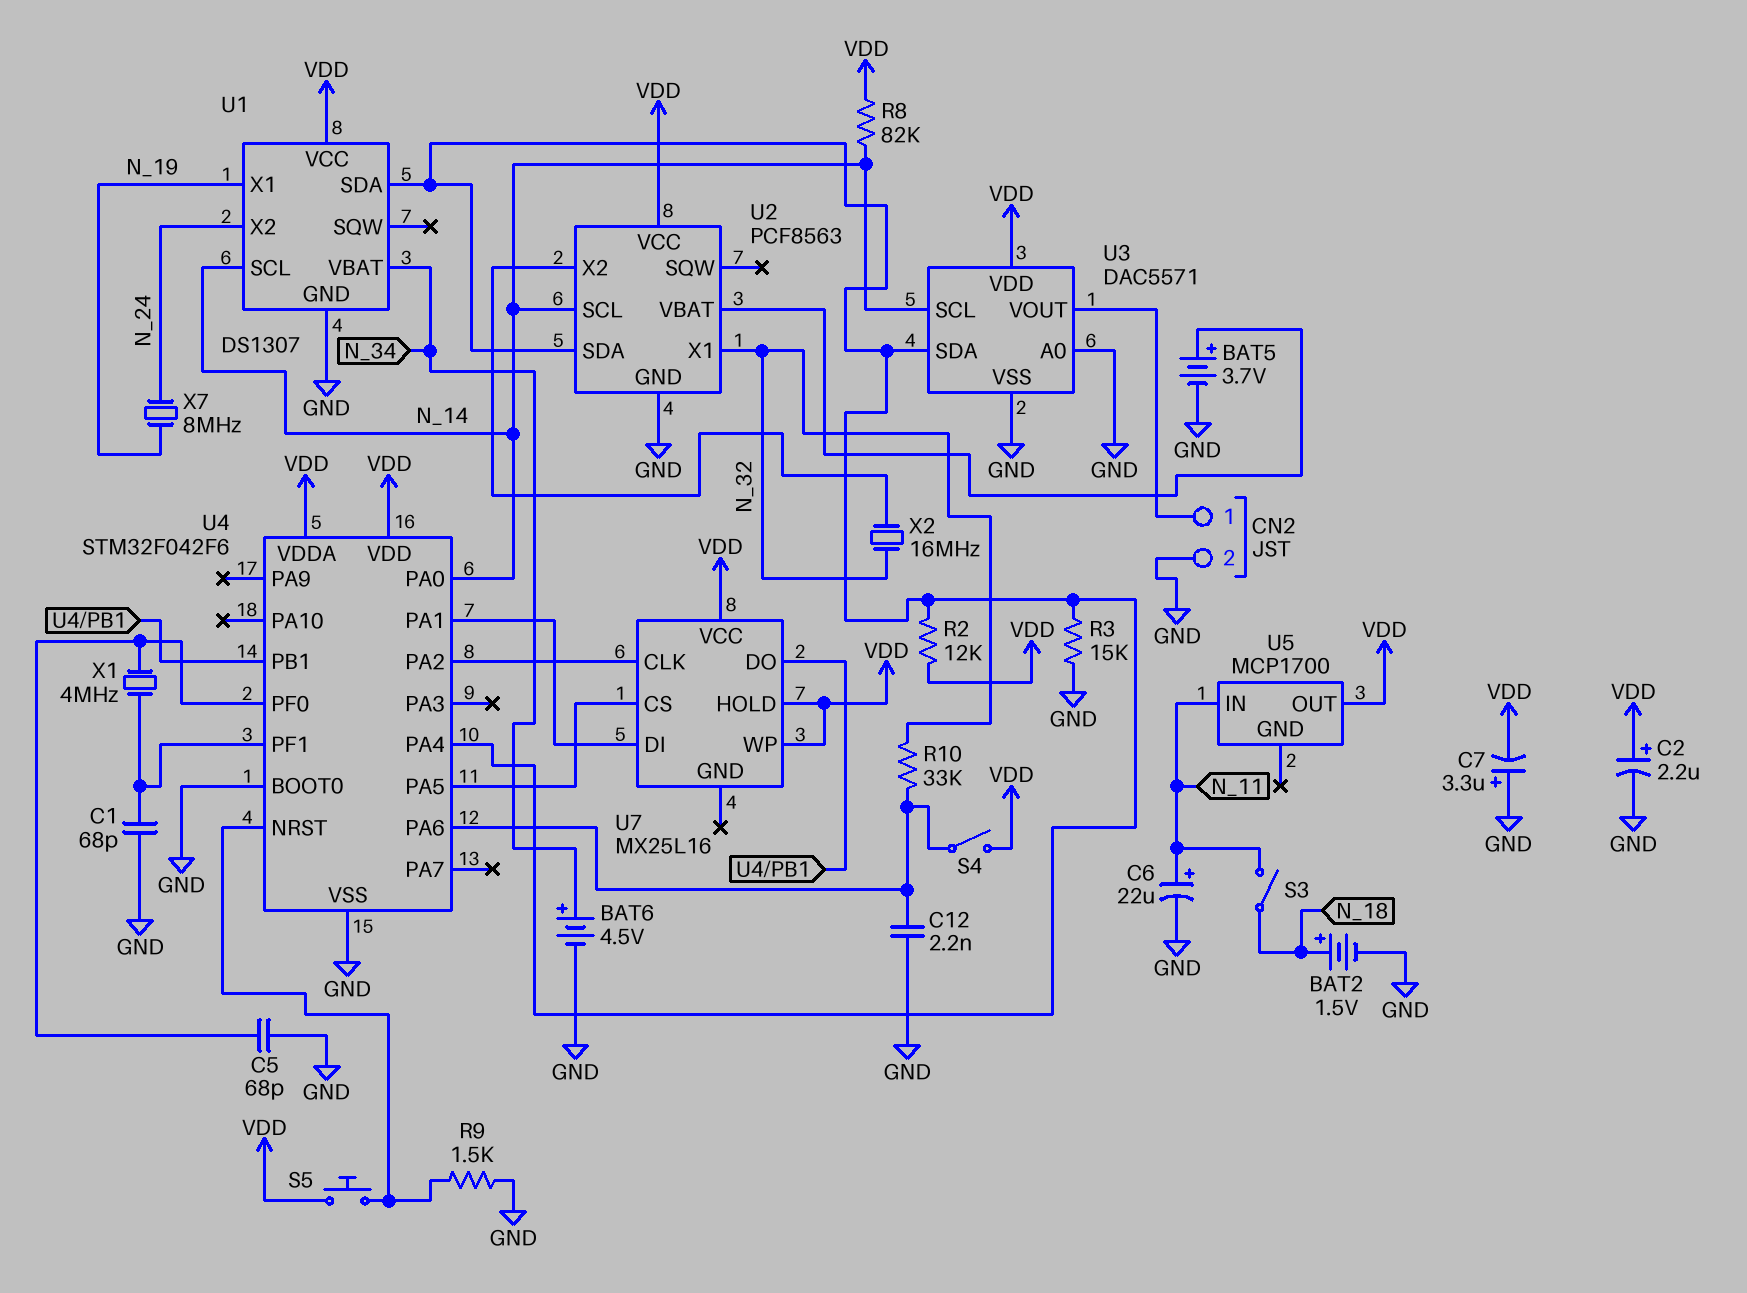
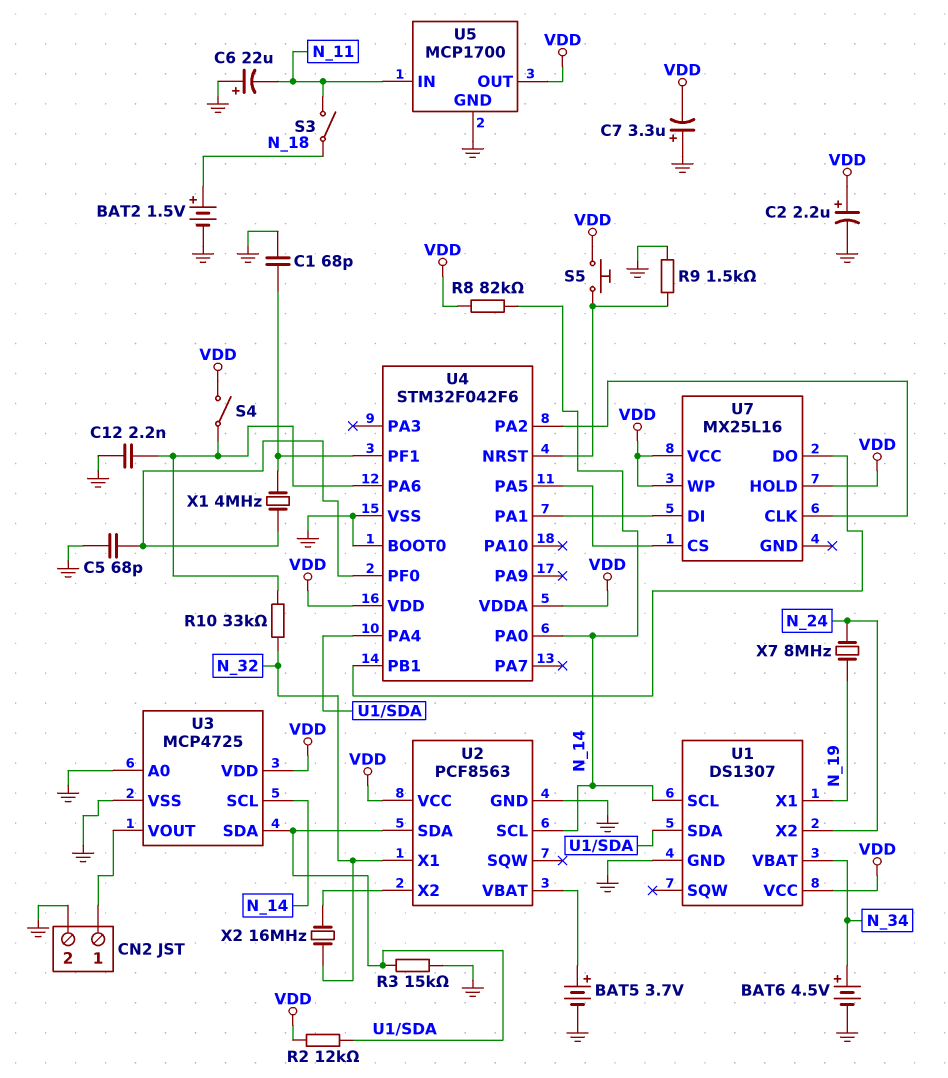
C6: 22uF (plus N_11, minus GND) -> 22uF (plus GND, minus N_11)
U3: DAC5571 -> MCP4725
U5 pin GND: none -> GND

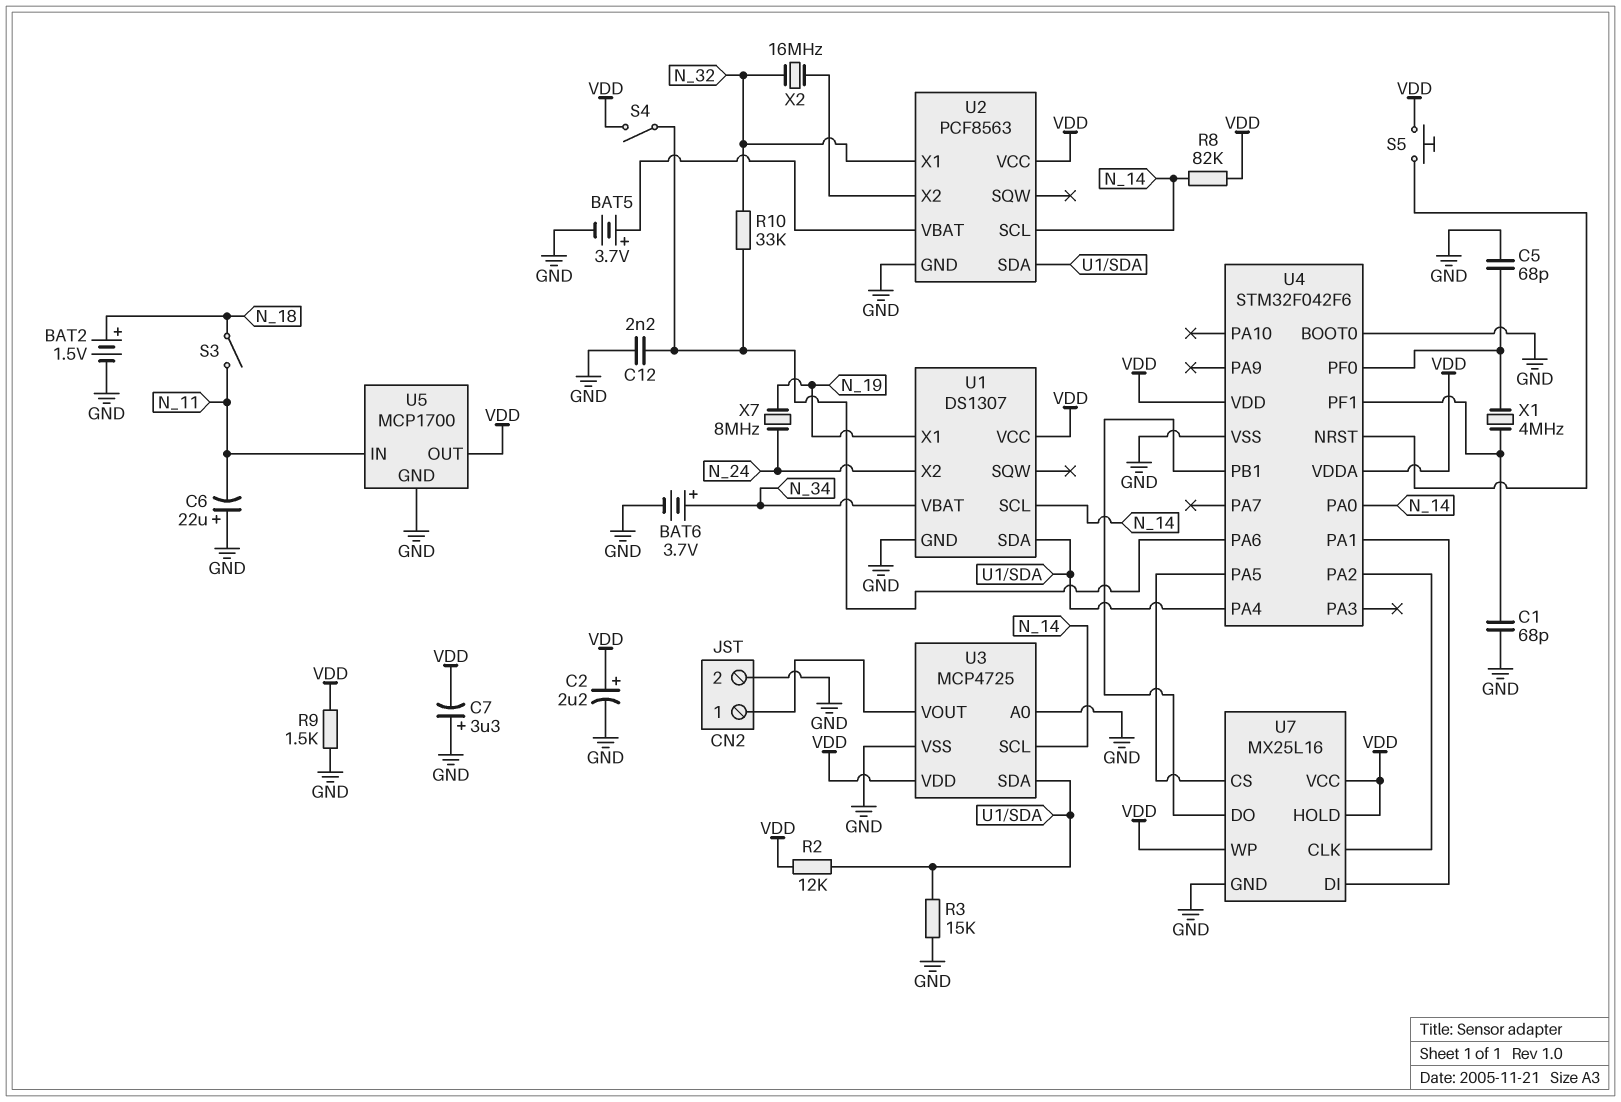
BAT6: 4.5V (plus N_34, minus GND) -> 3.7V (plus N_34, minus GND)
R9: 1.5k (GND, U4/NRST) -> 1.5k (GND, VDD)
U7 pin GND: none -> GND

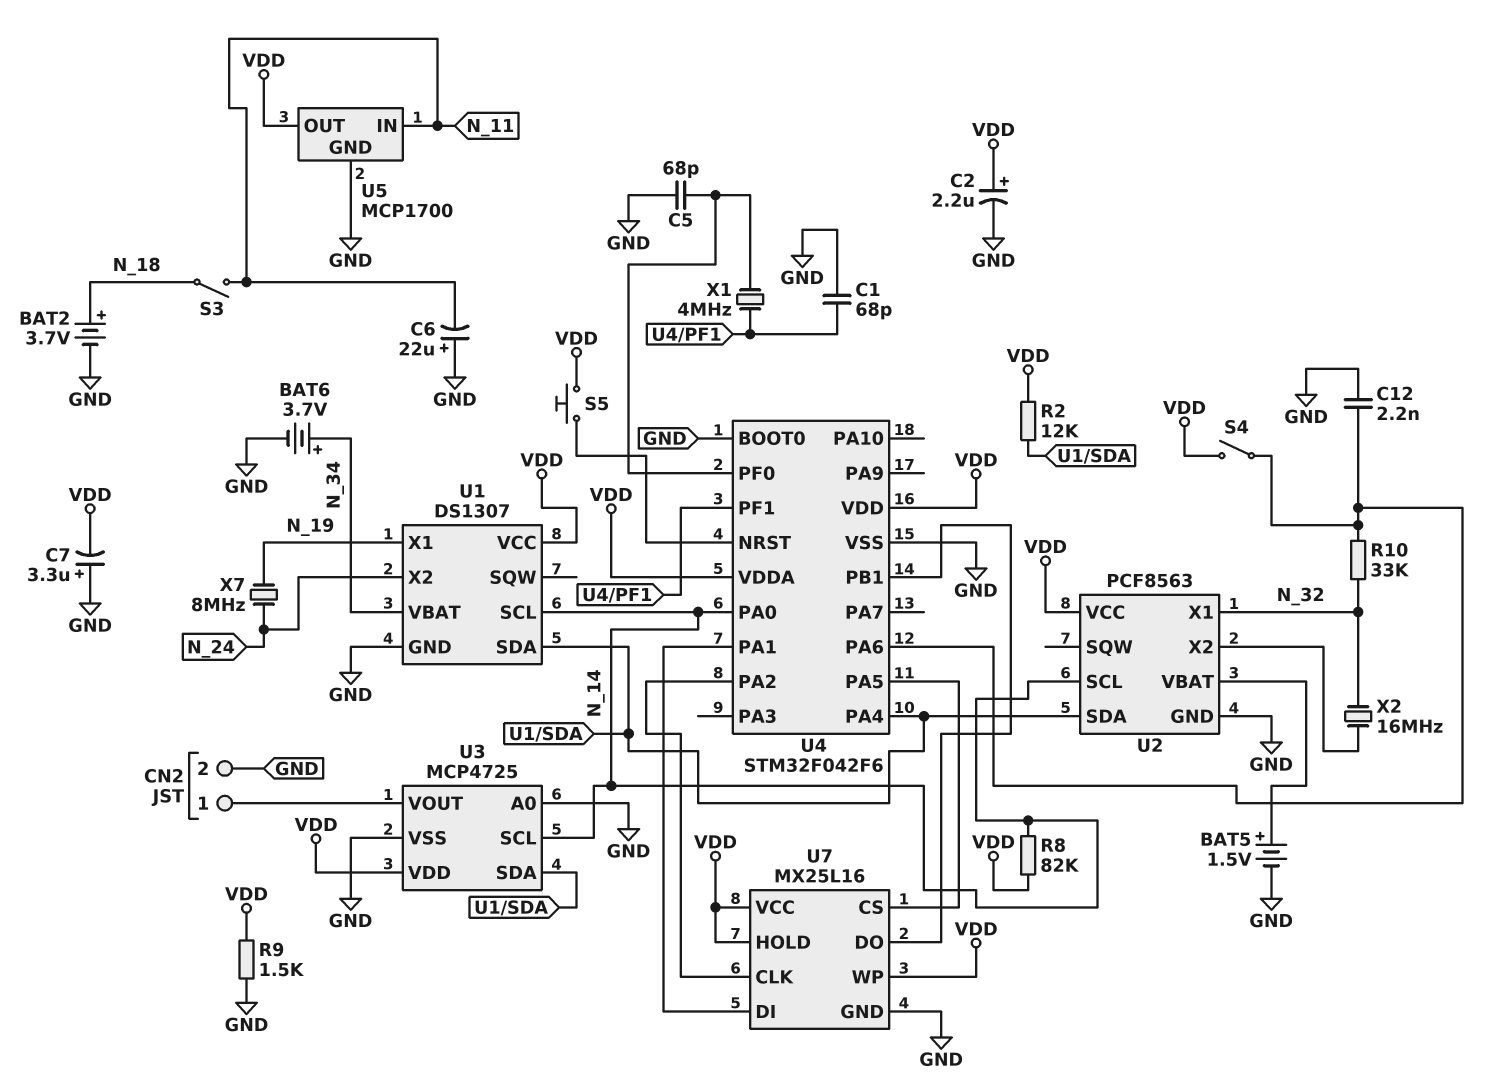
BAT2: 1.5V (plus N_18, minus GND) -> 3.7V (plus N_18, minus GND)
BAT5: 3.7V (plus U2/VBAT, minus GND) -> 1.5V (plus U2/VBAT, minus GND)
R3: 15k (GND, U1/SDA) -> none

